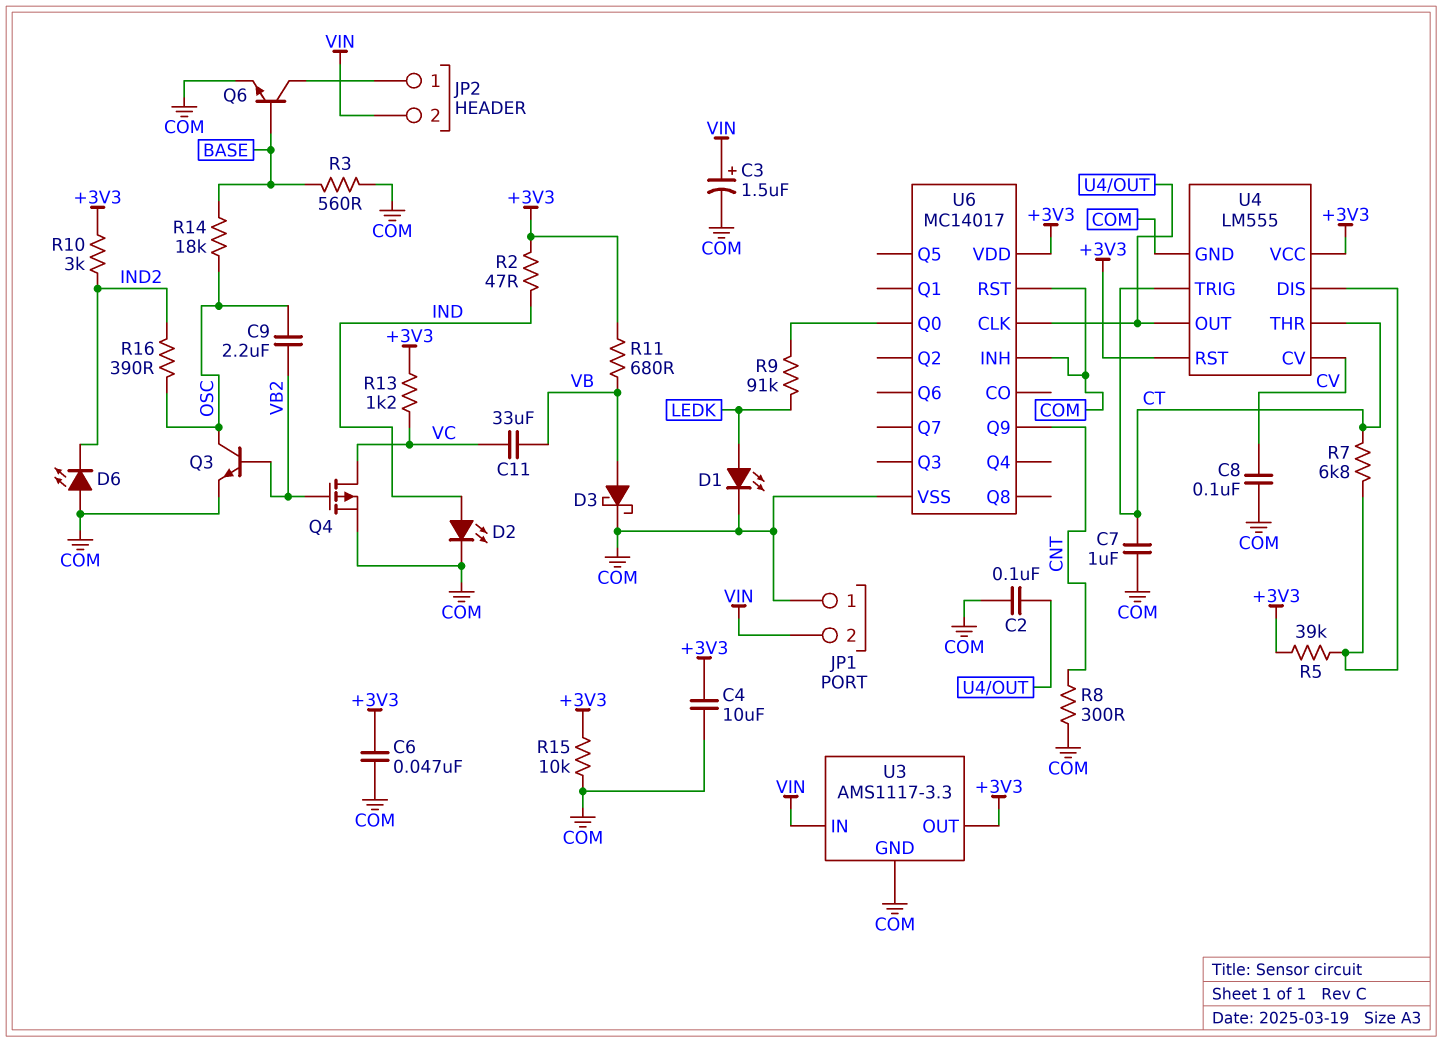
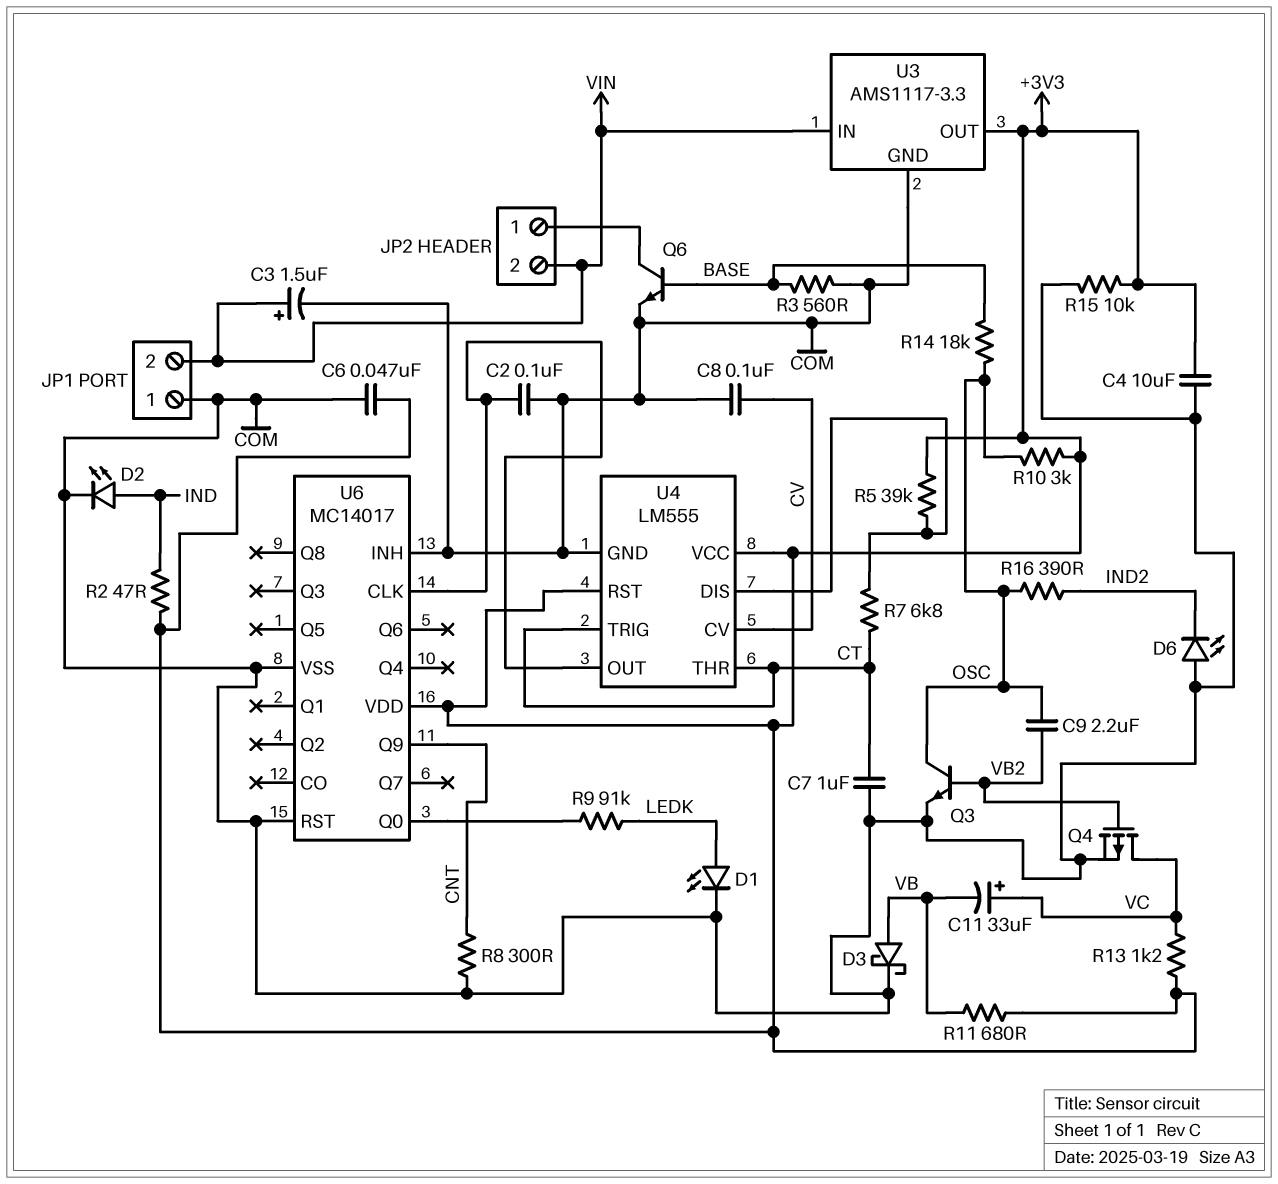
C11: 33uF (VB, VC) -> 33uF (plus VC, minus VB)
R10: 3k (+3V3, IND2) -> 3k (+3V3, OSC)

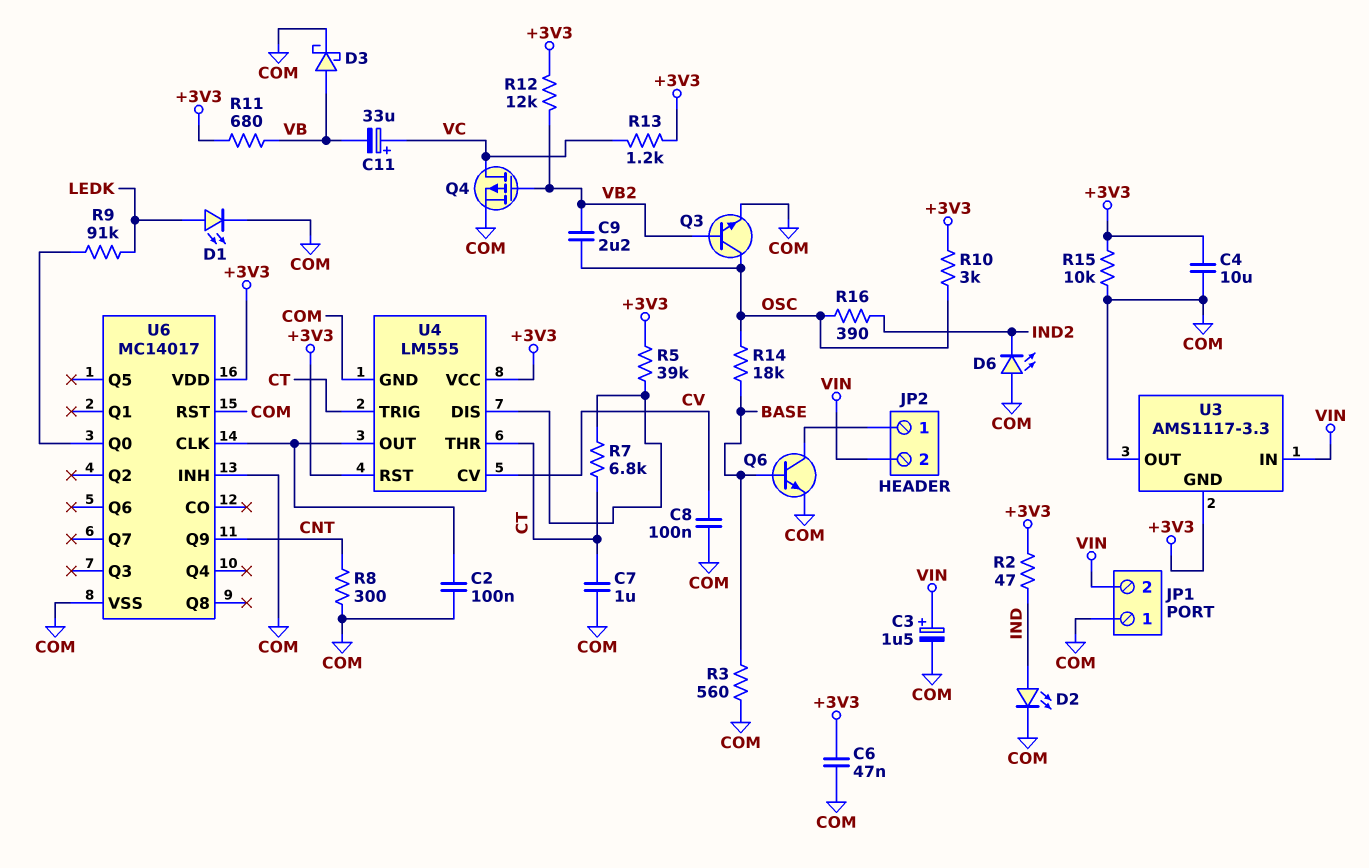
R12: none -> 12k (+3V3, VB2)
U3 pin GND: COM -> +3V3
U3 pin OUT: +3V3 -> COM

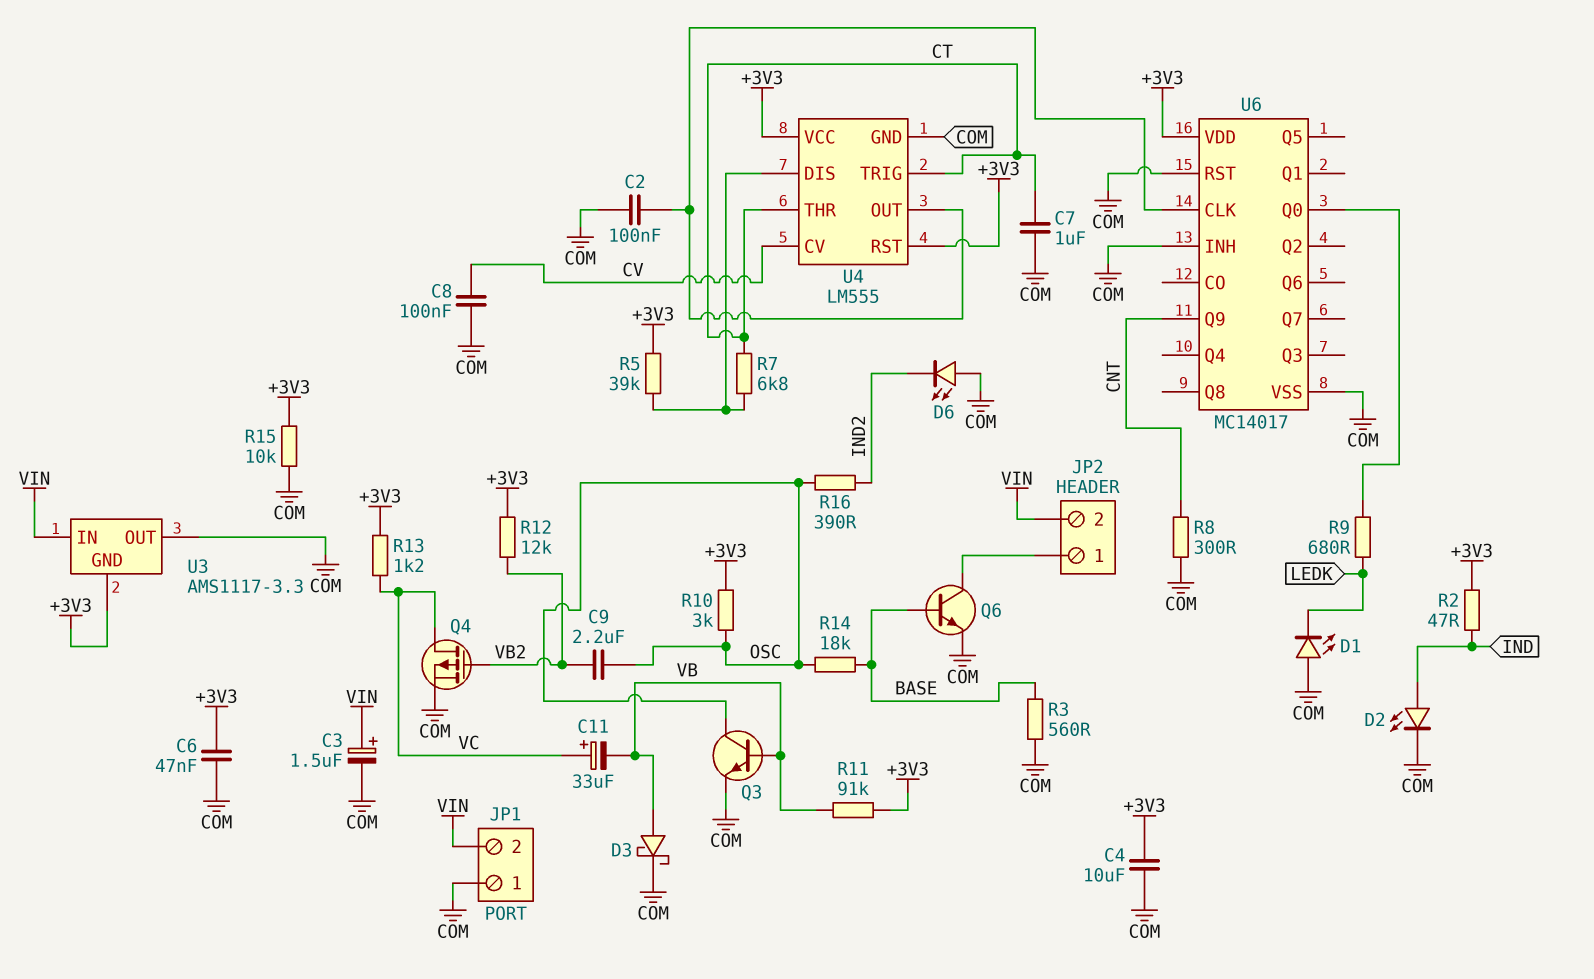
D1: LED (A LEDK, K COM) -> LED (A COM, K LEDK)
Q3: NPN (B VB2, C OSC, E COM) -> NPN (B VB, C OSC, E COM)
R9: 91k (LEDK, U6/Q0) -> 680 (LEDK, U6/Q0)
R11: 680 (+3V3, VB) -> 91k (+3V3, VB)

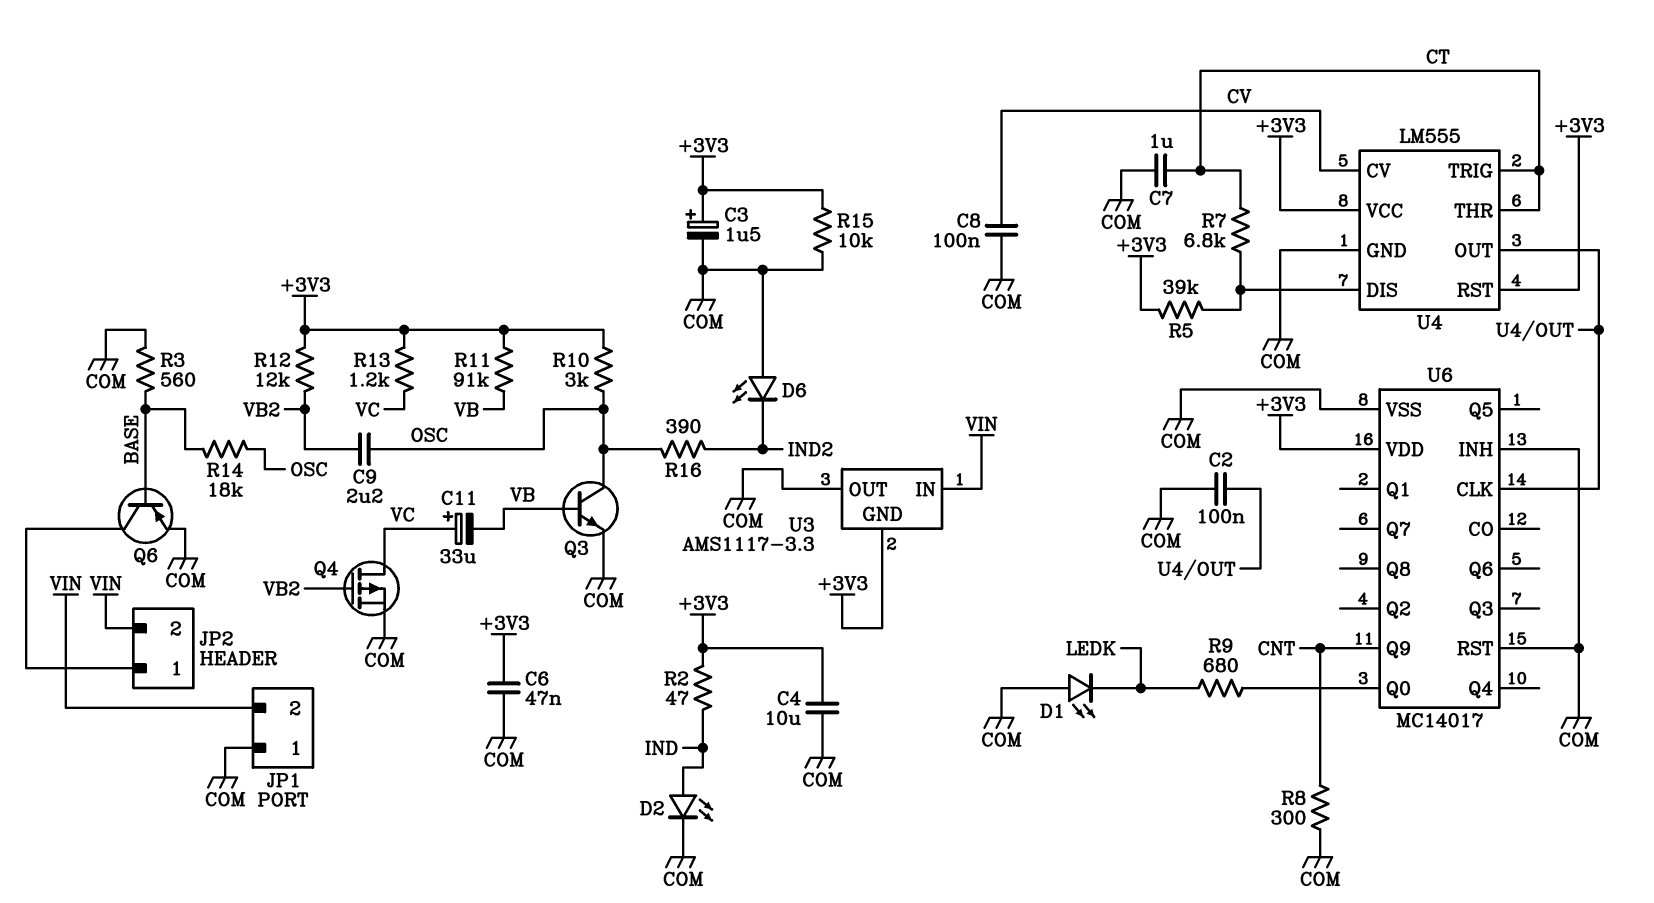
C3: 1.5uF (plus VIN, minus COM) -> 1.5uF (plus +3V3, minus COM)
D3: schottky (A VB, K COM) -> none
Q6: NPN (B BASE, C JP2/1, E COM) -> PNP (B BASE, C JP2/1, E COM)

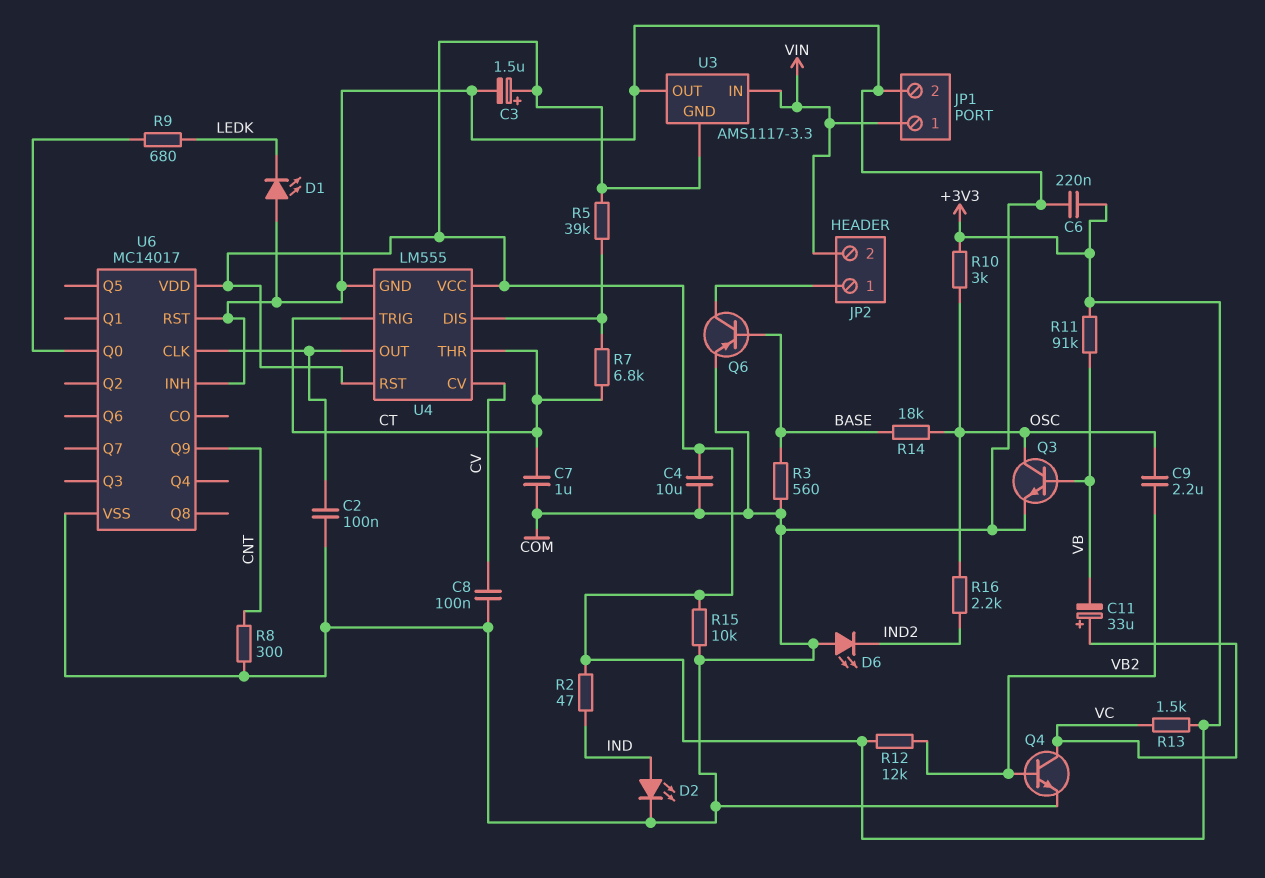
C6: 47nF (+3V3, COM) -> 220nF (+3V3, COM)
JP1 pin 1: COM -> VIN
JP1 pin 2: VIN -> COM
Q4: PMOS (G VB2, D VC, S COM) -> NPN (B VB2, C VC, E COM)
R13: 1.2k (+3V3, VC) -> 1.5k (+3V3, VC)
R16: 390 (IND2, OSC) -> 2.2k (IND2, OSC)

